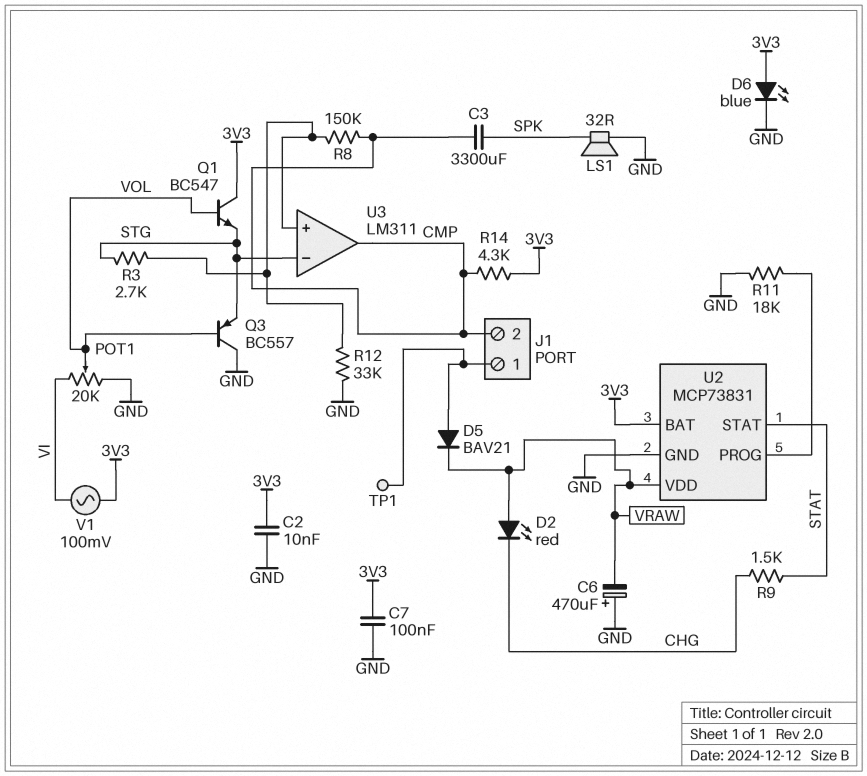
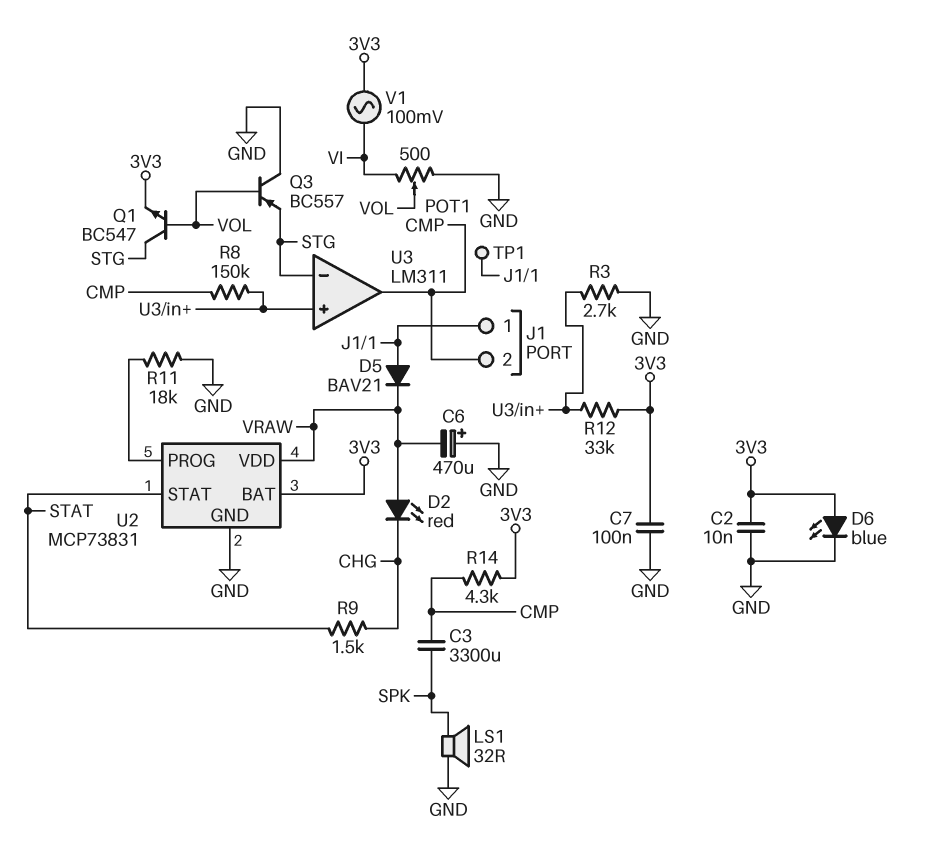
POT1: 20k (GND, VI, wiper VOL) -> 500 (GND, VI, wiper VOL)
Q1: NPN BC547 (B VOL, C 3V3, E STG) -> NPN BC547 (B VOL, C STG, E 3V3)
R3: 2.7k (STG, U3/in+) -> 2.7k (GND, U3/in+)
R12: 33k (GND, U3/in+) -> 33k (3V3, U3/in+)

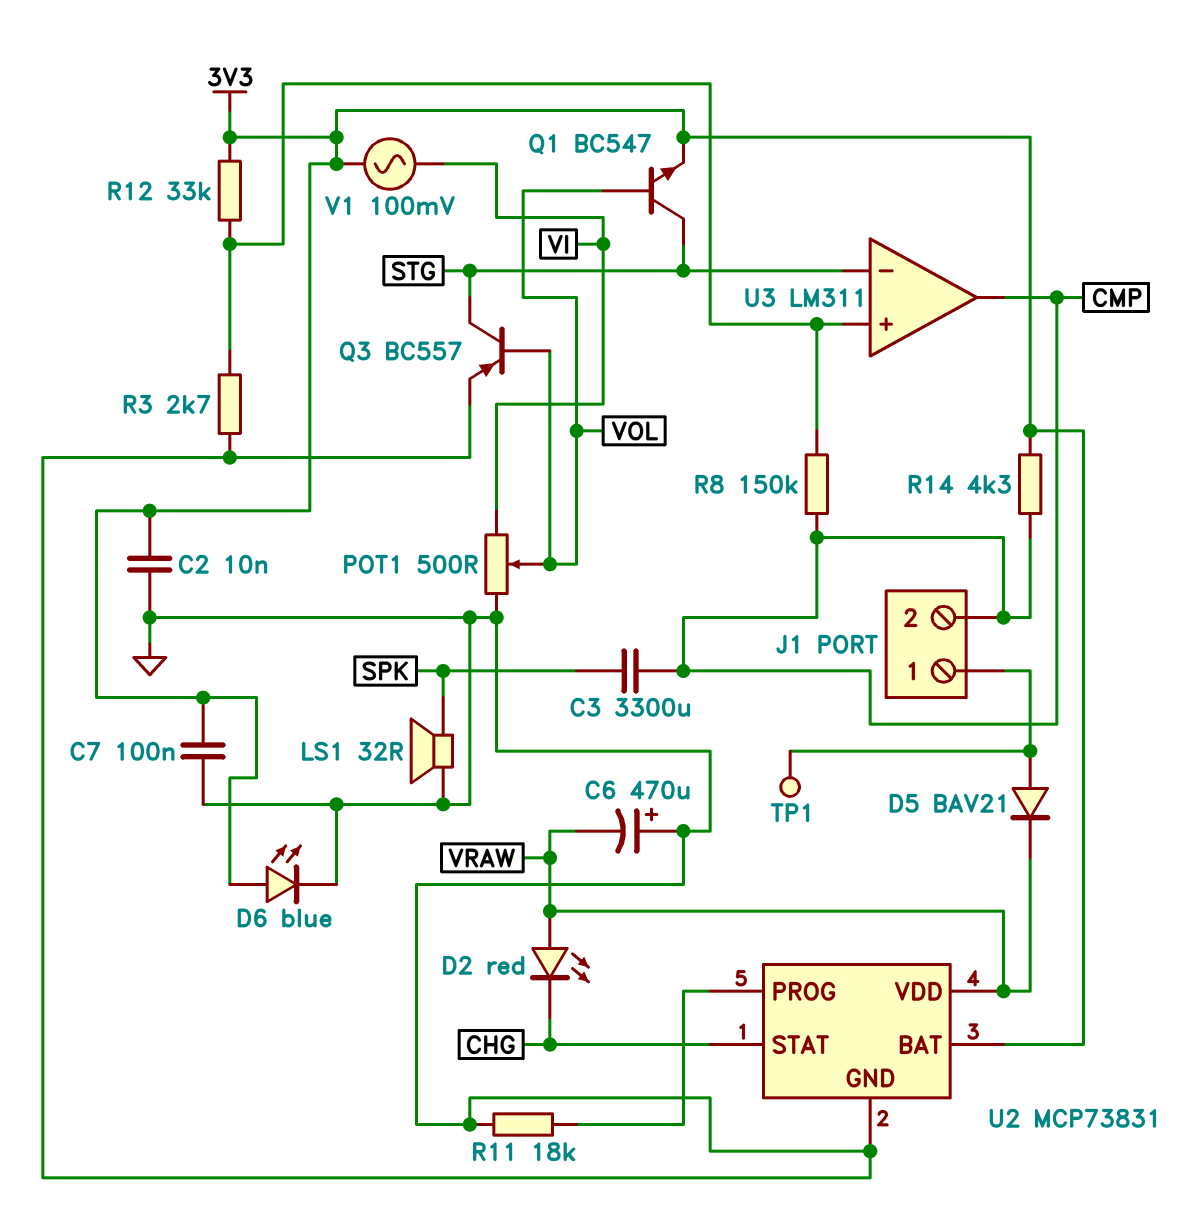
Q3: PNP BC557 (B VOL, C GND, E STG) -> PNP BC557 (B VOL, C STG, E GND)
R9: 1.5k (CHG, STAT) -> none
U2 pin STAT: STAT -> CHG

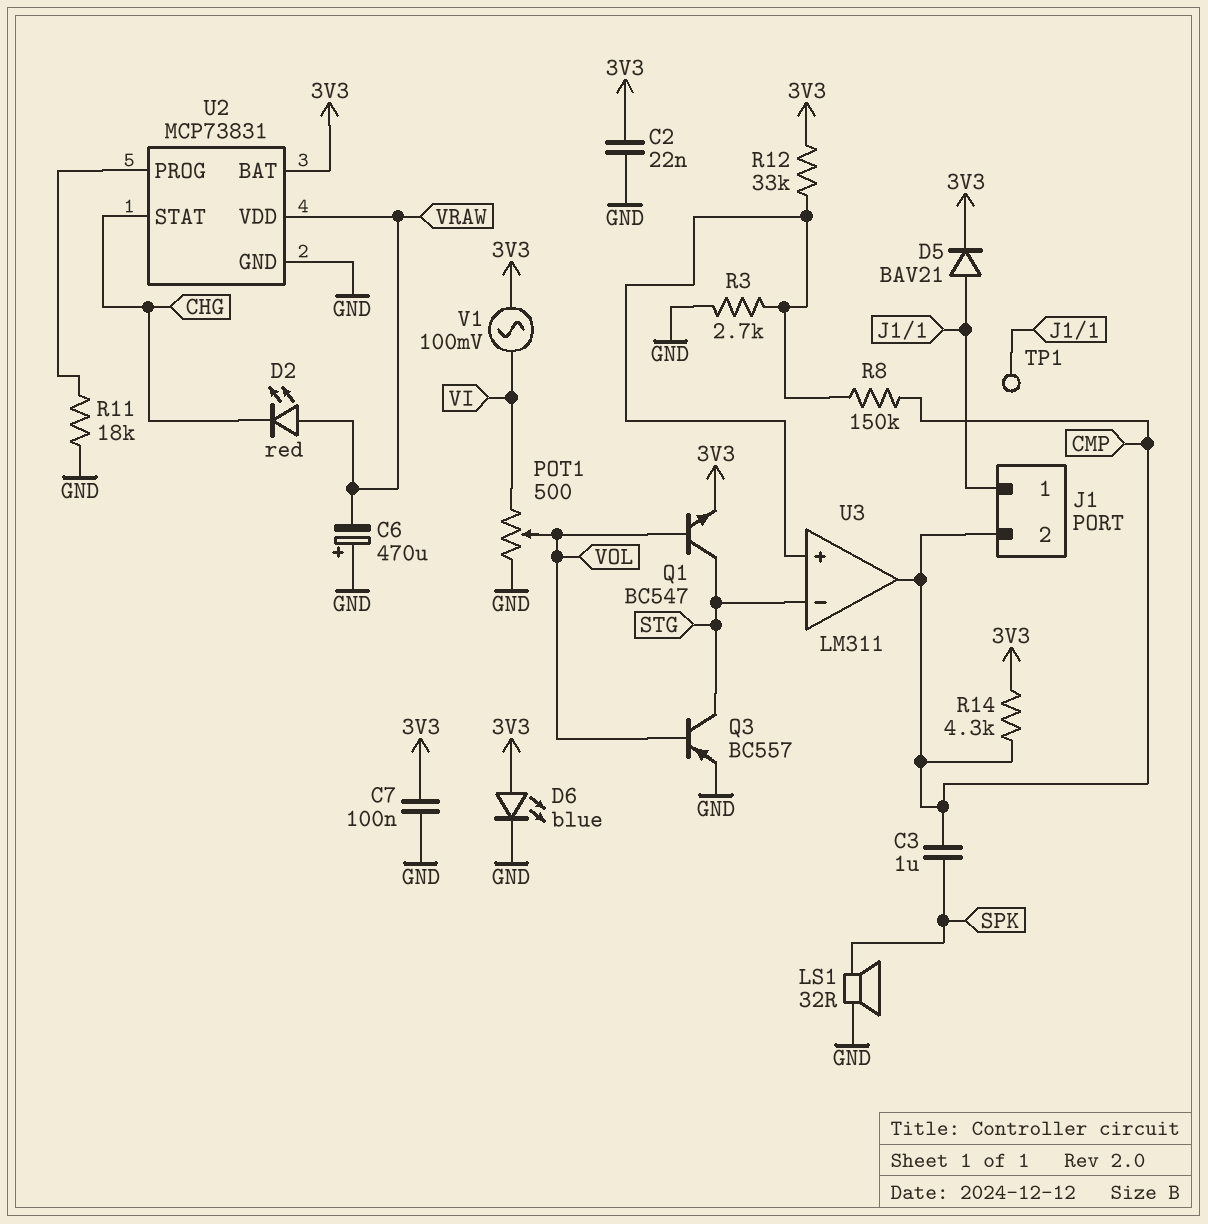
C2: 10nF (3V3, GND) -> 22nF (3V3, GND)
C3: 3300uF (CMP, SPK) -> 1uF (CMP, SPK)
D5: diode BAV21 (A J1/1, K VRAW) -> diode BAV21 (A J1/1, K 3V3)

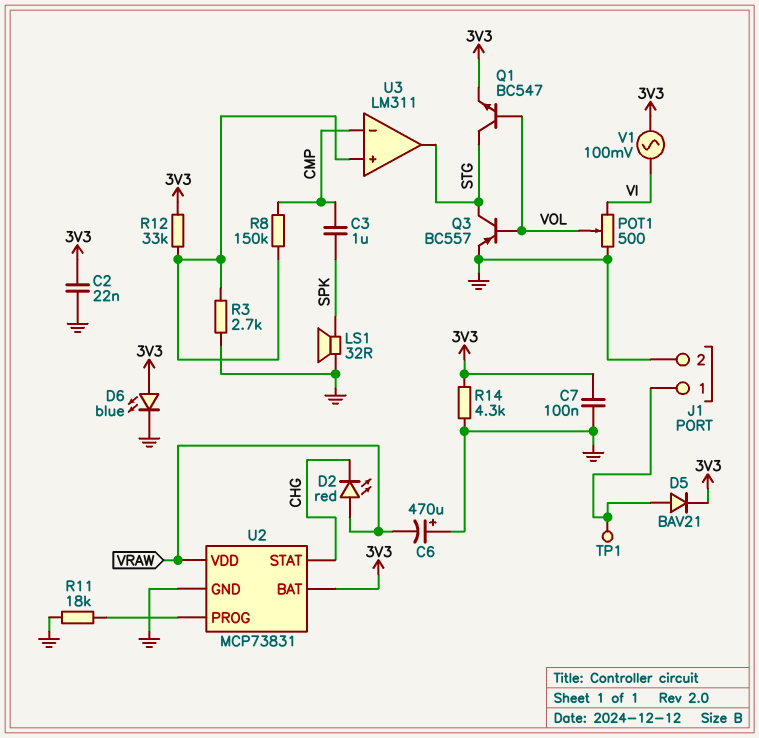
J1 pin 2: CMP -> GND
R14: 4.3k (3V3, CMP) -> 4.3k (3V3, GND)
U3 pin in-: STG -> CMP
U3 pin out: CMP -> STG

